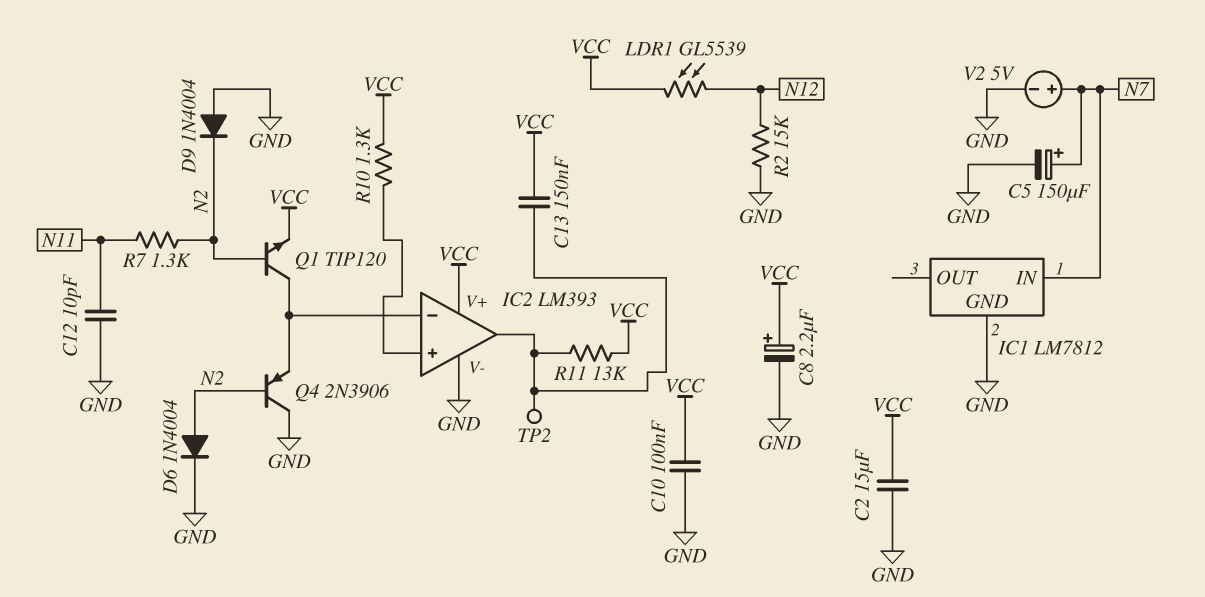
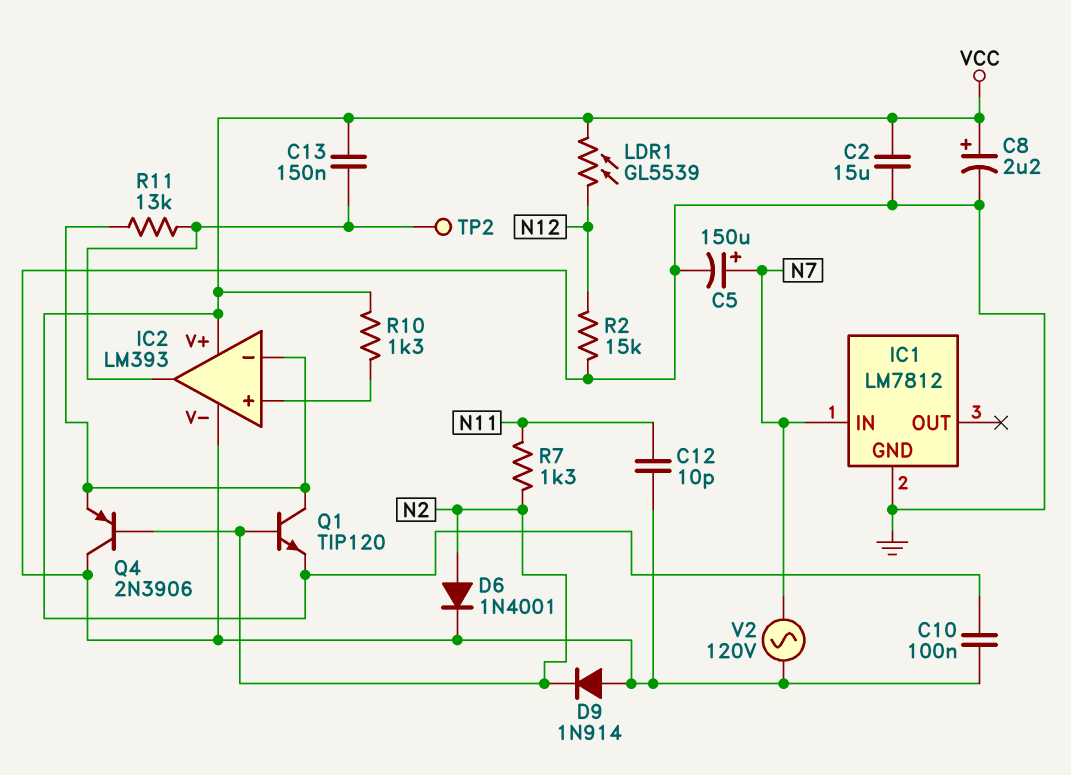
D6: diode 1N4004 (A N2, K GND) -> diode 1N4001 (A N2, K GND)
D9: diode 1N4004 (A GND, K N2) -> diode 1N914 (A GND, K N2)
R11: 13k (IC2/out, VCC) -> 13k (IC2/in-, IC2/out)
V2: 5V (plus N7, minus GND) -> AC 120V (GND, N7)

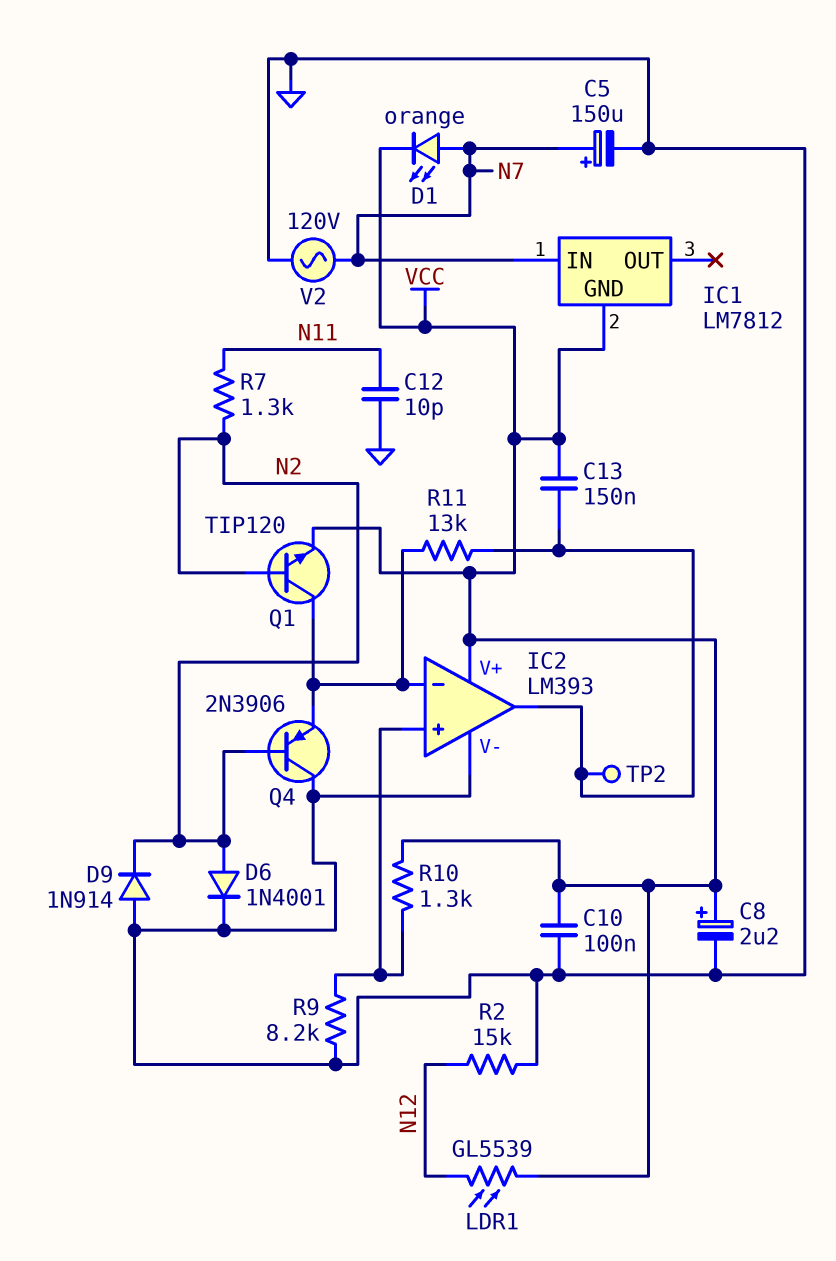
C2: 15uF (GND, VCC) -> none
D1: none -> LED orange (A N7, K VCC)
IC1 pin GND: GND -> VCC
R9: none -> 8.2k (GND, IC2/in+)

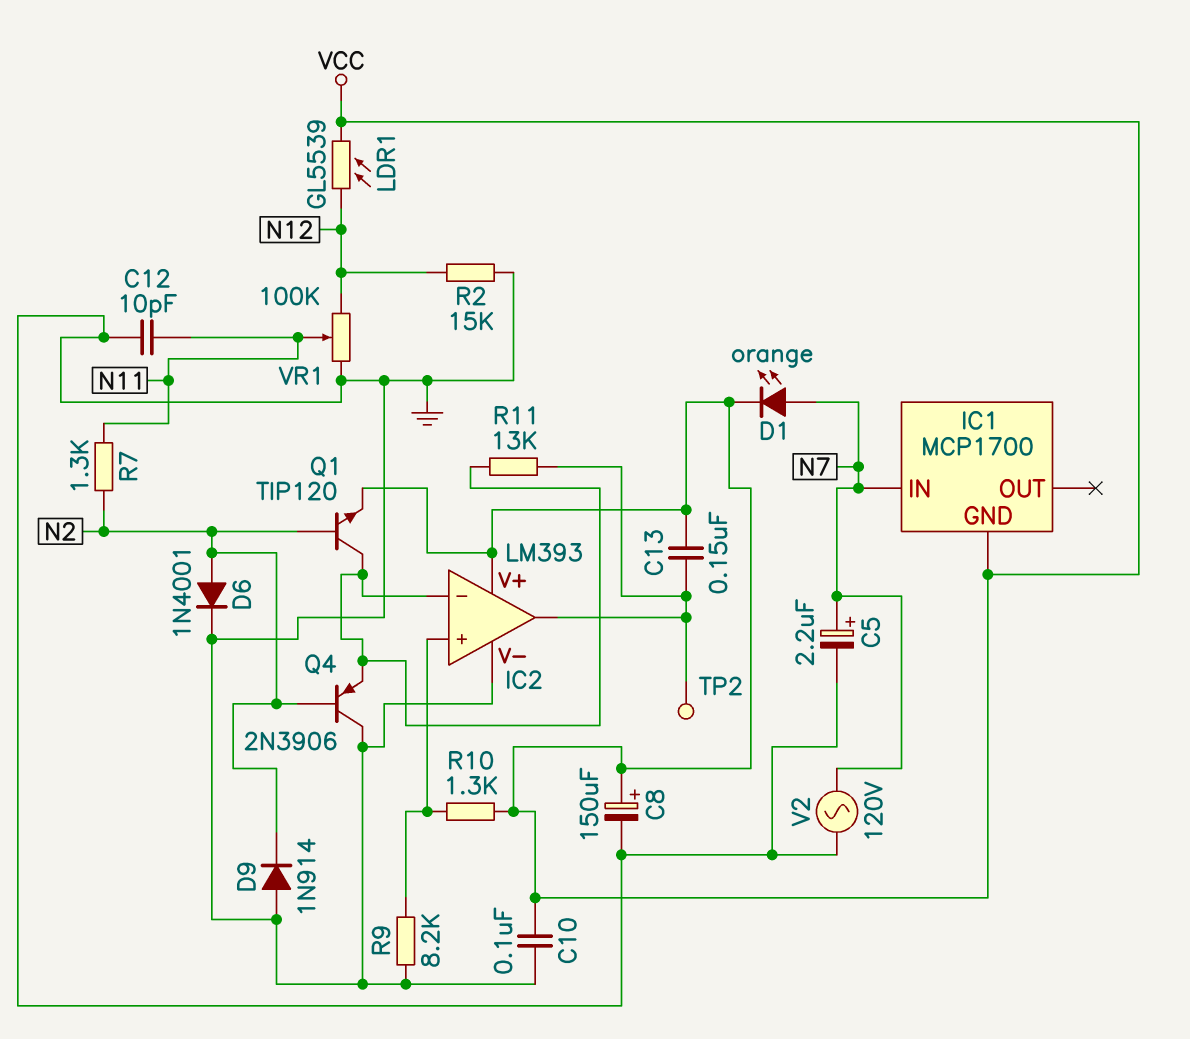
C5: 150uF (plus N7, minus GND) -> 2.2uF (plus N7, minus GND)
C8: 2.2uF (plus VCC, minus GND) -> 150uF (plus VCC, minus GND)
IC1: LM7812 -> MCP1700
VR1: none -> 100k (GND, N12, wiper N11)

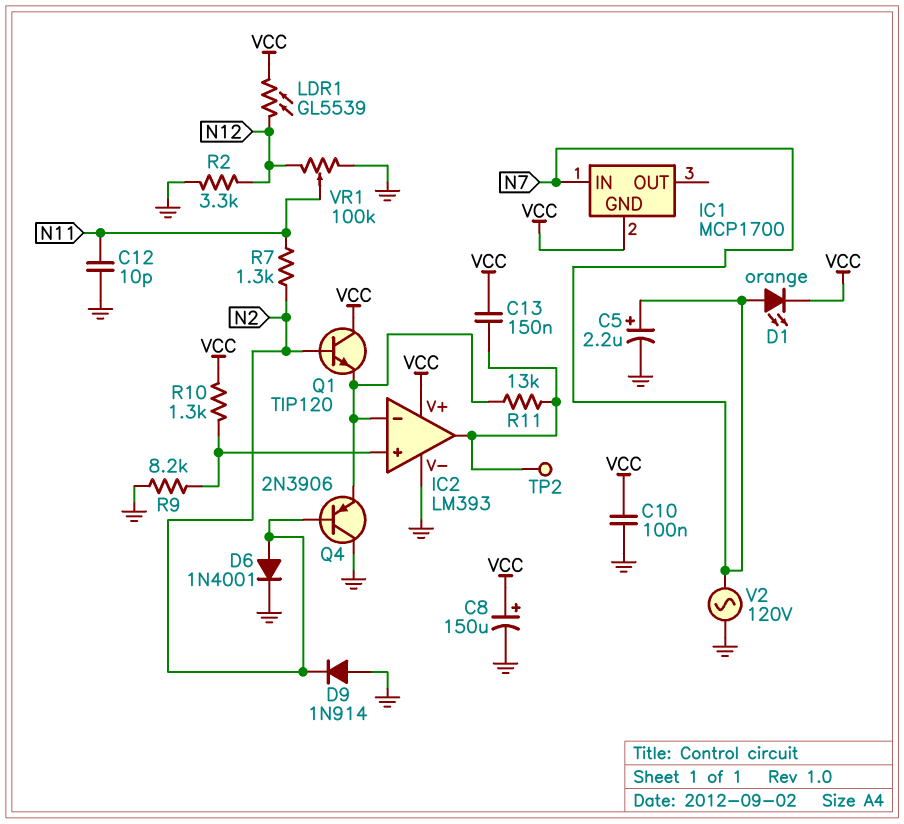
Q1: NPN TIP120 (B N2, C IC2/in-, E VCC) -> NPN TIP120 (B N2, C VCC, E IC2/in-)
R2: 15k (GND, N12) -> 3.3k (GND, N12)

